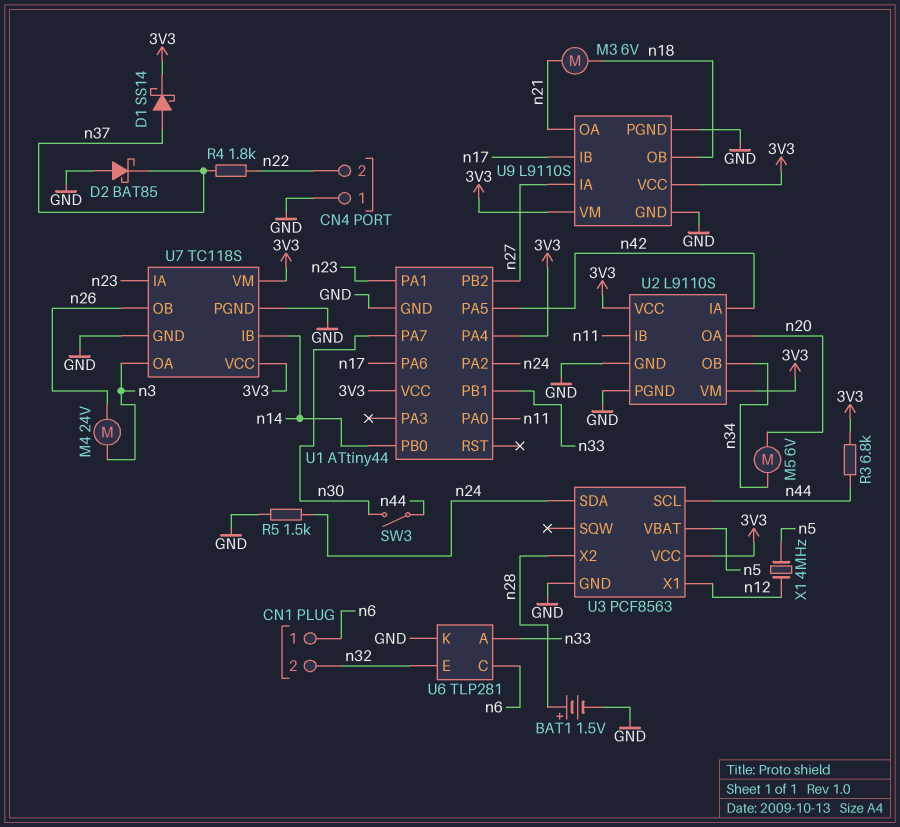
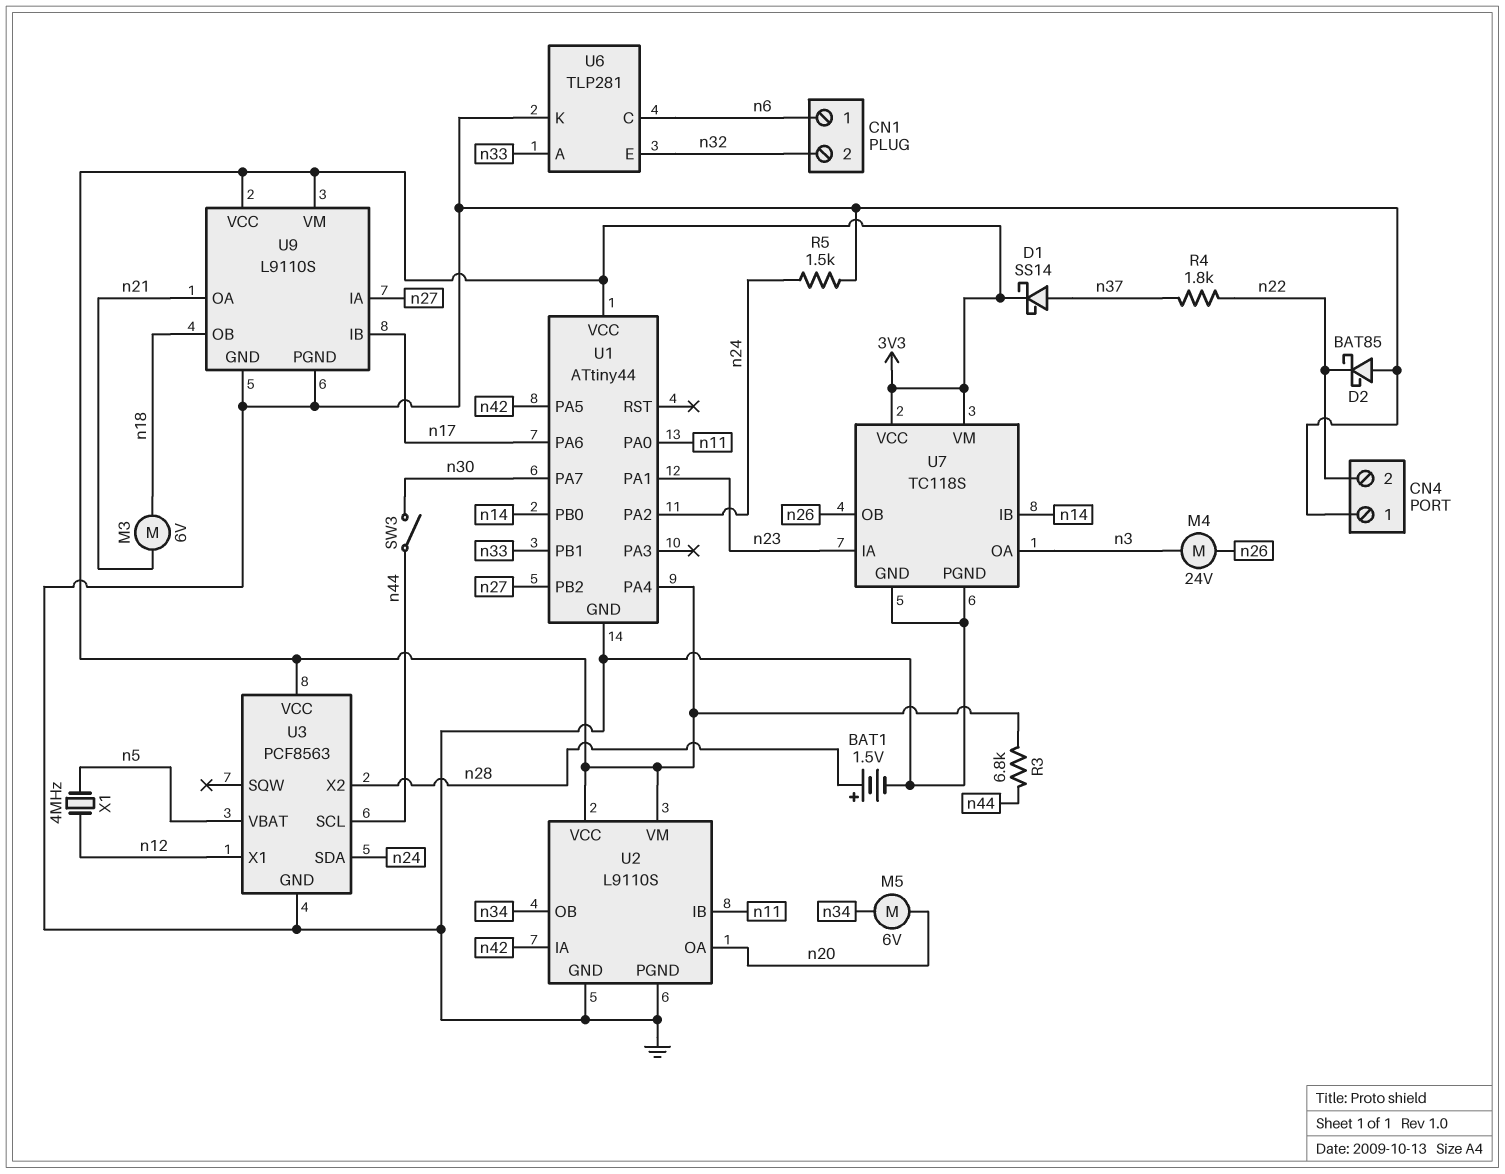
D2: schottky BAT85 (A GND, K n37) -> schottky BAT85 (A GND, K n22)

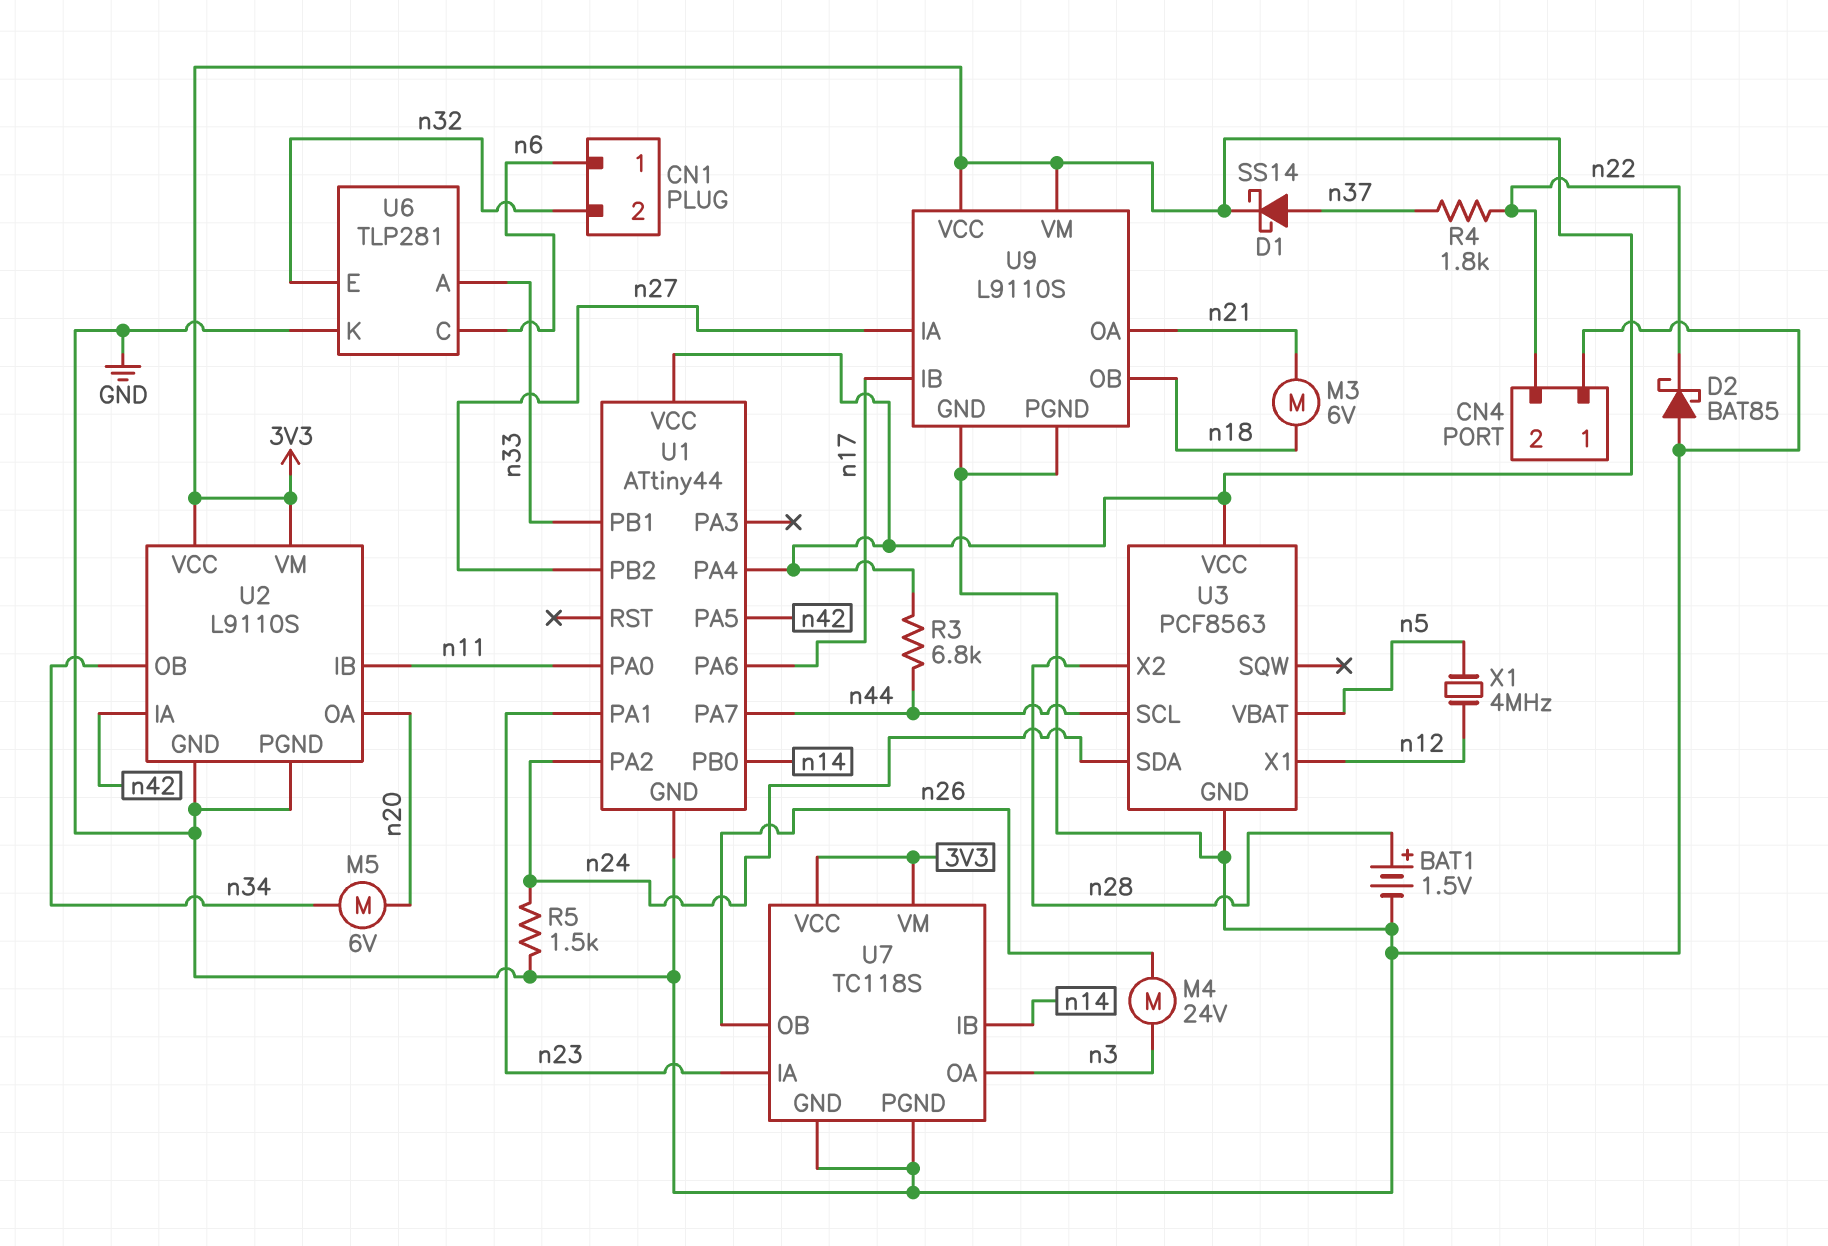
SW3: switch (n30, n44) -> none
U1 pin PA7: n30 -> n44

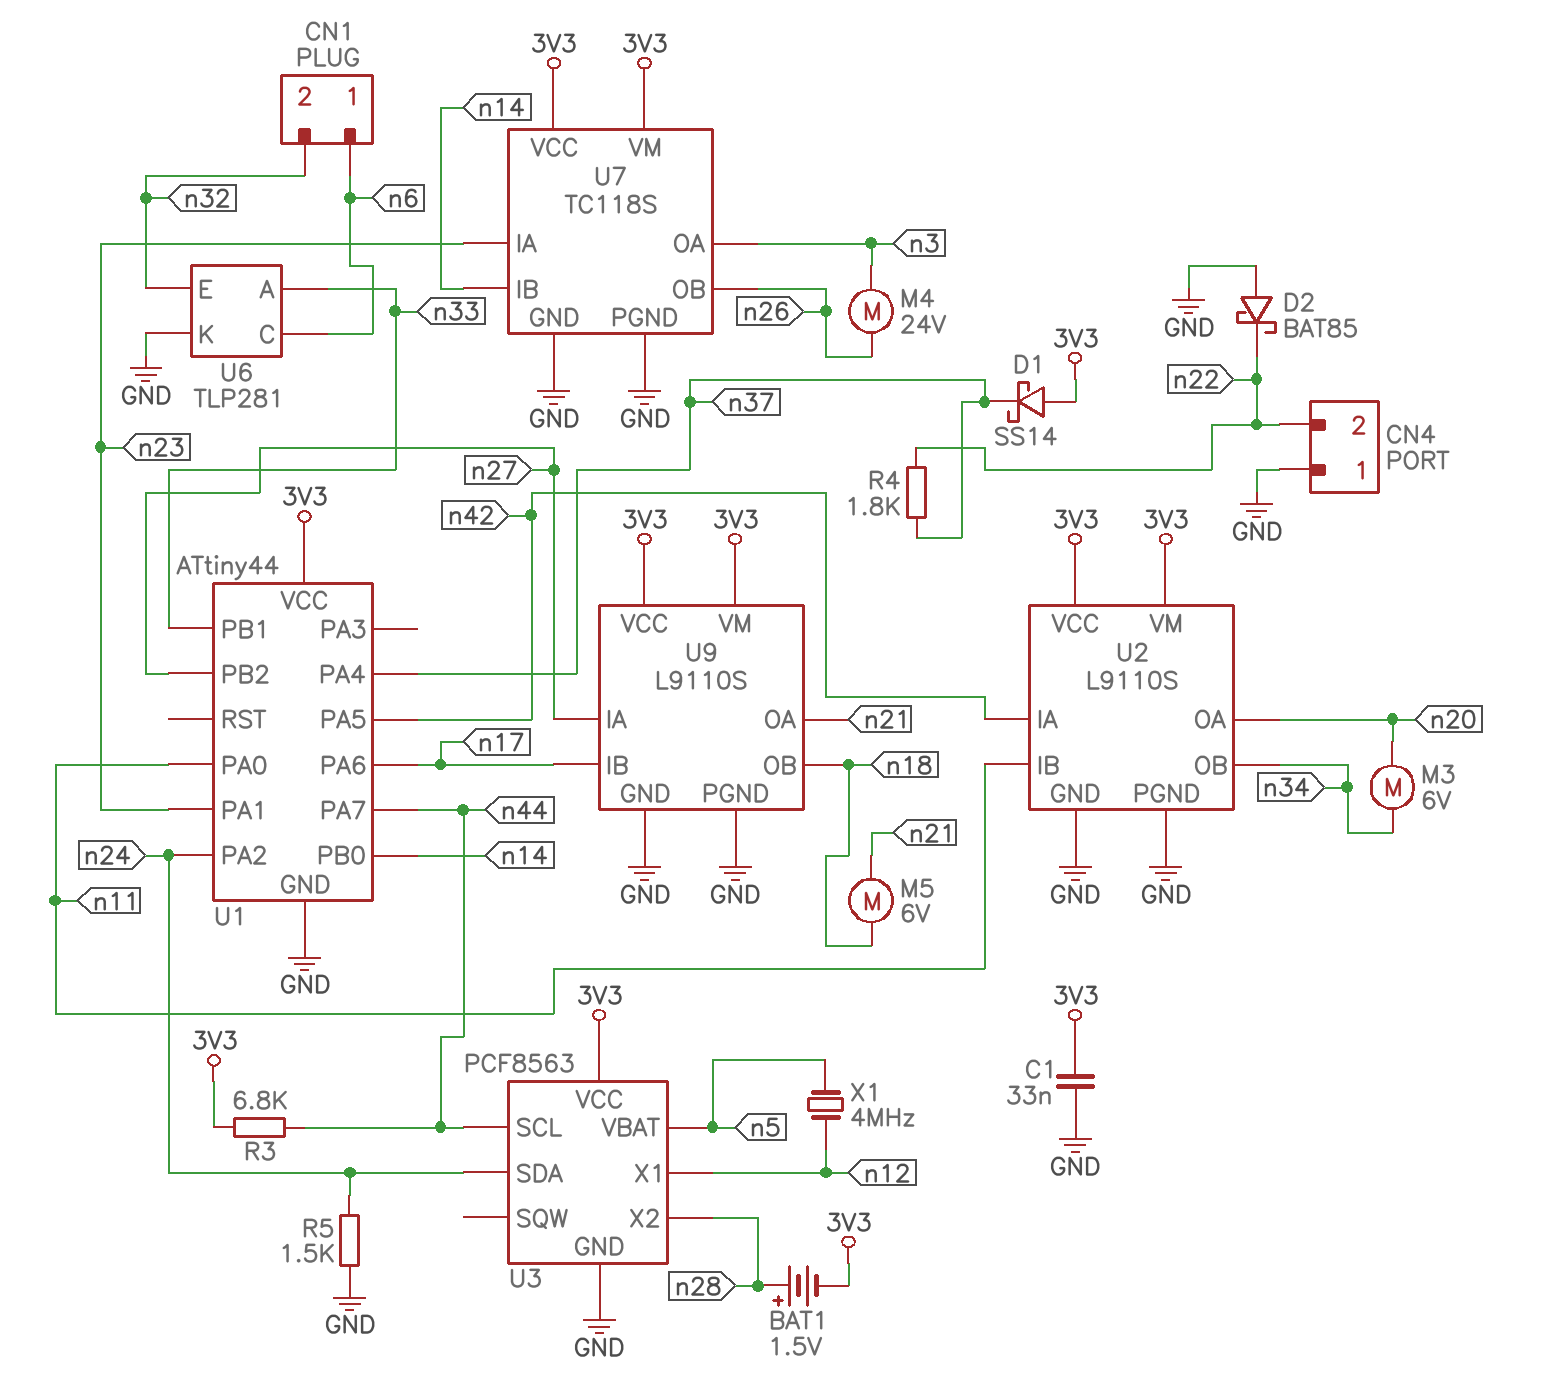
BAT1: 1.5V (plus n28, minus GND) -> 1.5V (plus n28, minus 3V3)
C1: none -> 33nF (3V3, GND)
D1: schottky SS14 (A n37, K 3V3) -> schottky SS14 (A 3V3, K n37)
M3: motor 6V (n18, n21) -> motor 6V (n20, n34)
M5: motor 6V (n20, n34) -> motor 6V (n18, n21)
U1 pin PA4: 3V3 -> n37

